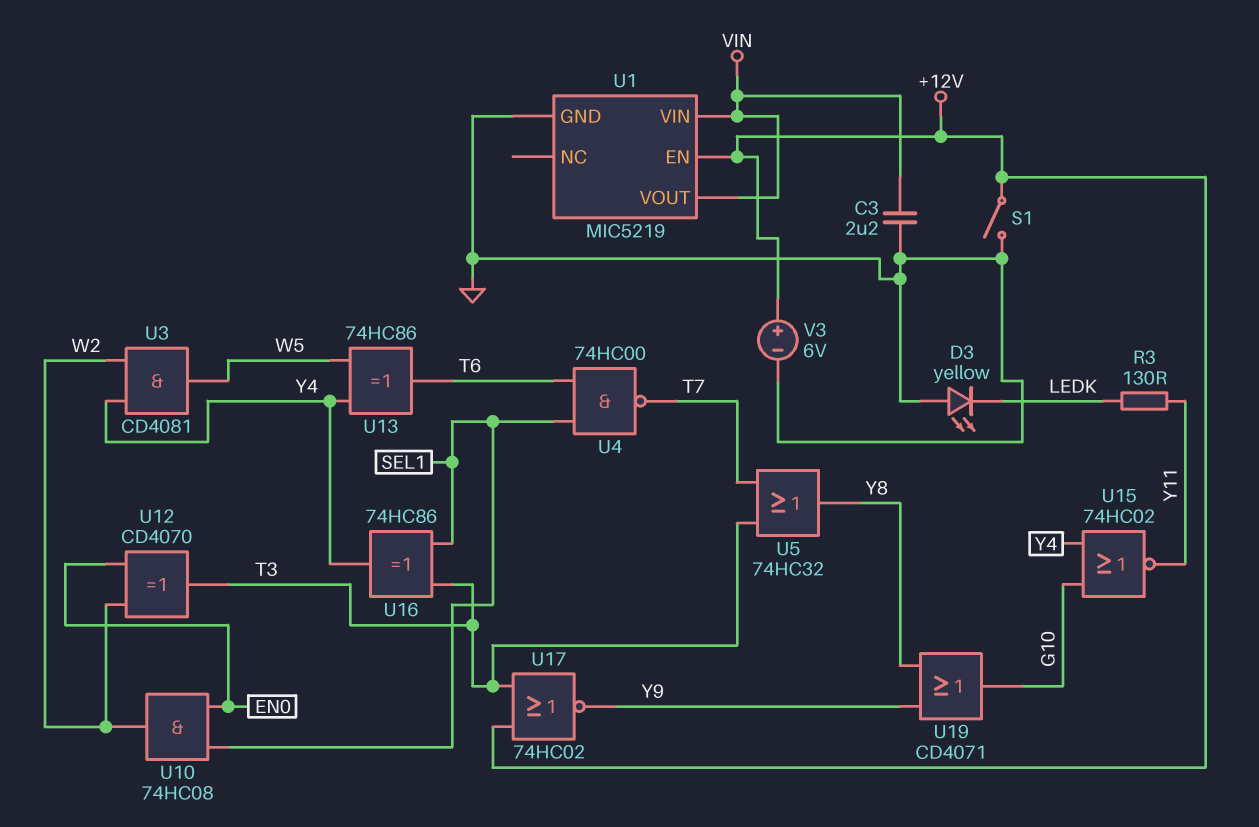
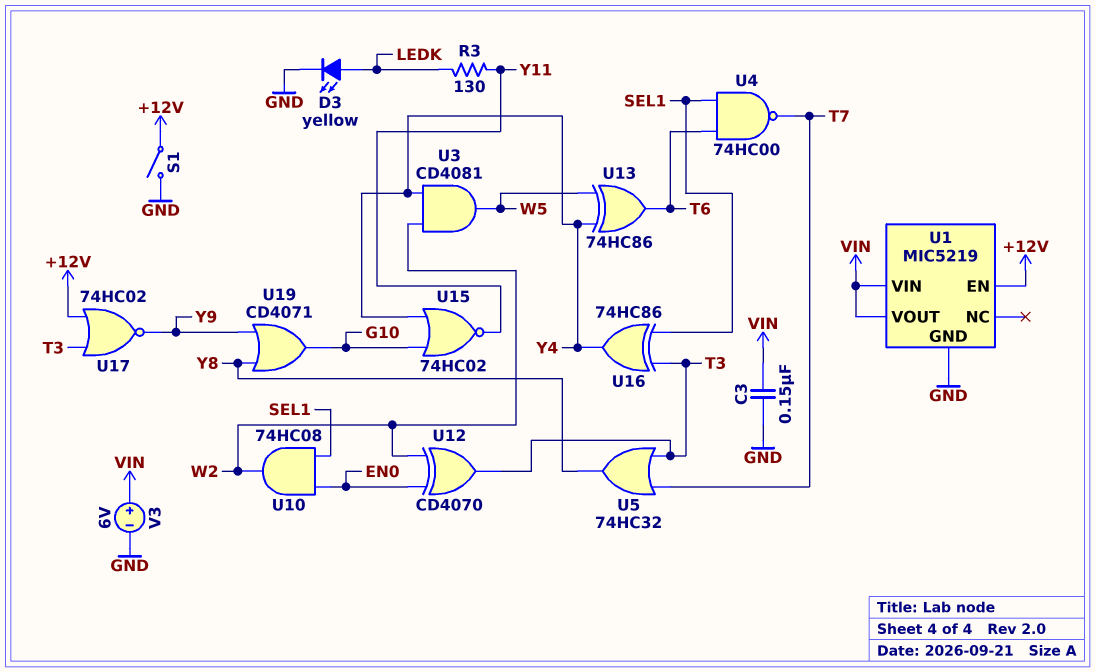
C3: 2.2uF (GND, VIN) -> 150nF (GND, VIN)
D3: LED yellow (A GND, K LEDK) -> LED yellow (A LEDK, K GND)
V3: 6V (plus +12V, minus GND) -> 6V (plus VIN, minus GND)

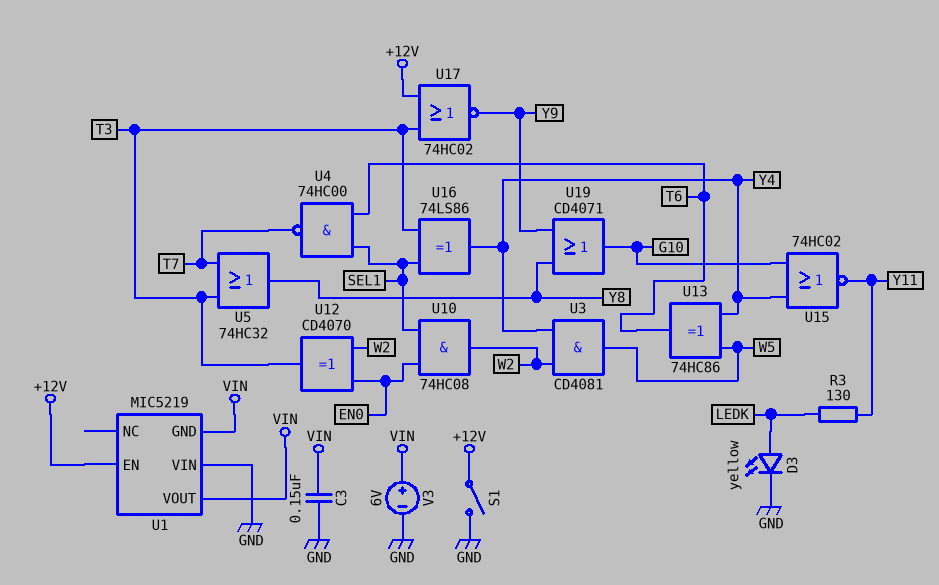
U1 pin GND: GND -> VIN
U1 pin VIN: VIN -> GND
U16: XOR 74HC86 (in SEL1, in T3, out Y4) -> XOR 74LS86 (in SEL1, in T3, out Y4)

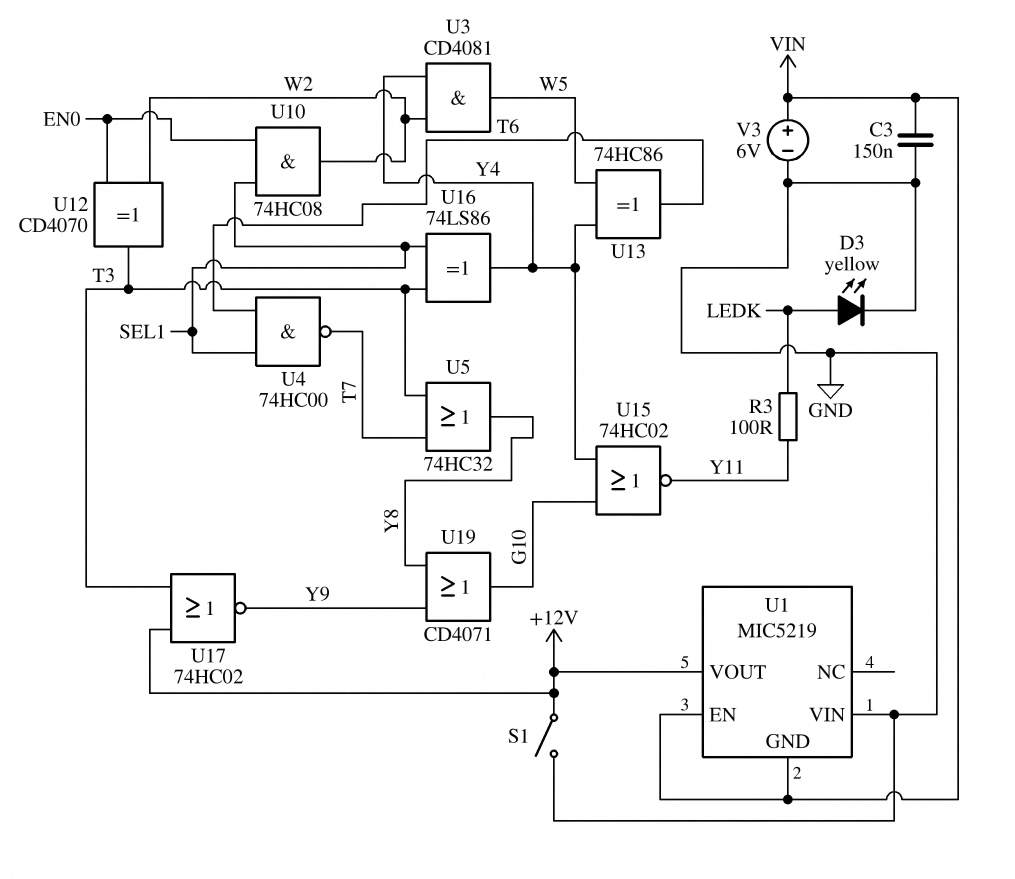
R3: 130 (LEDK, Y11) -> 100 (LEDK, Y11)
U1 pin EN: +12V -> VIN
U1 pin VOUT: VIN -> +12V

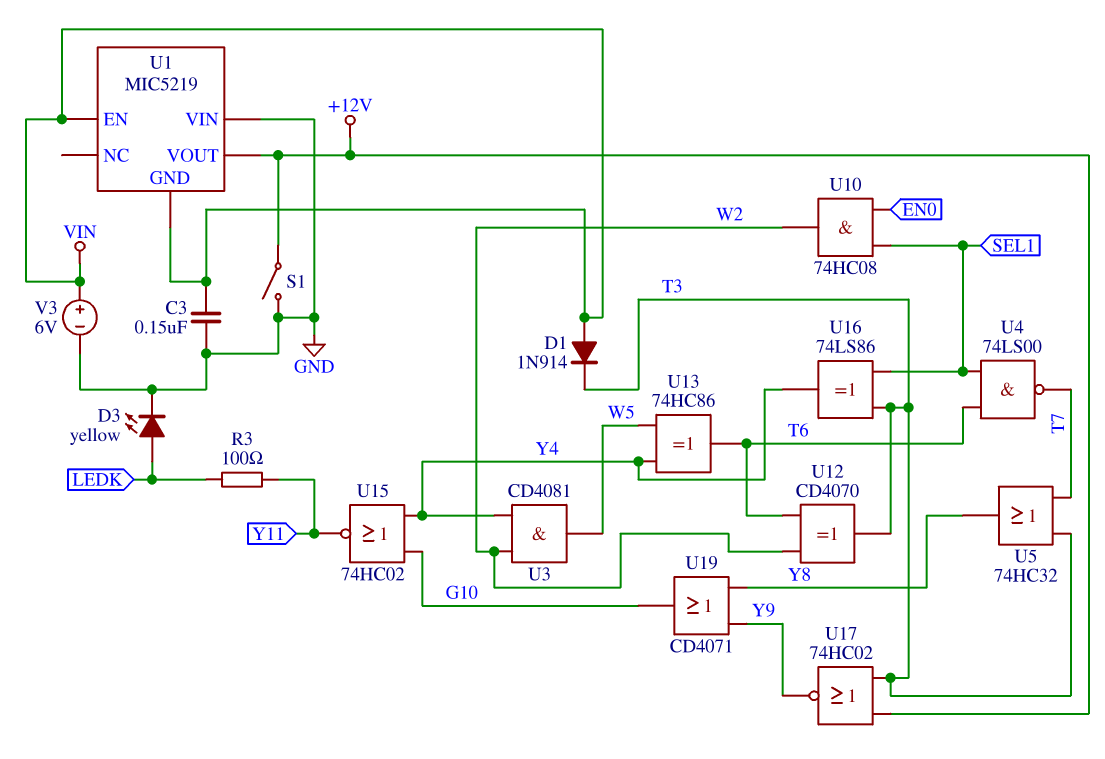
D1: none -> diode 1N914 (A VIN, K T3)
U4: NAND 74HC00 (in SEL1, in T6, out T7) -> NAND 74LS00 (in SEL1, in T6, out T7)
U12: XOR CD4070 (in EN0, in W2, out T3) -> XOR CD4070 (in T6, in W2, out T3)

